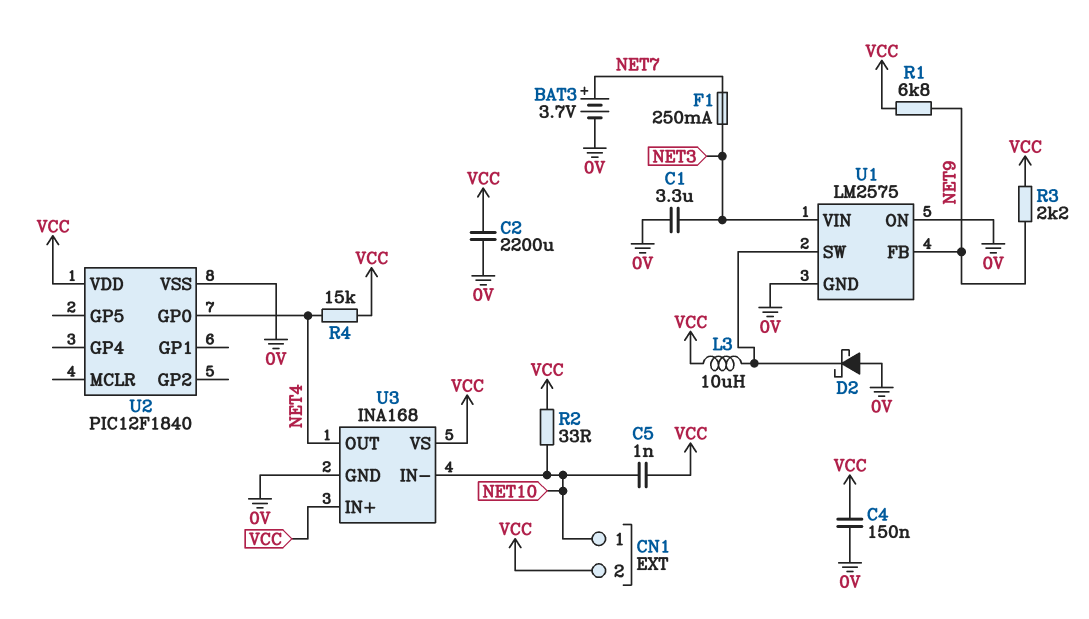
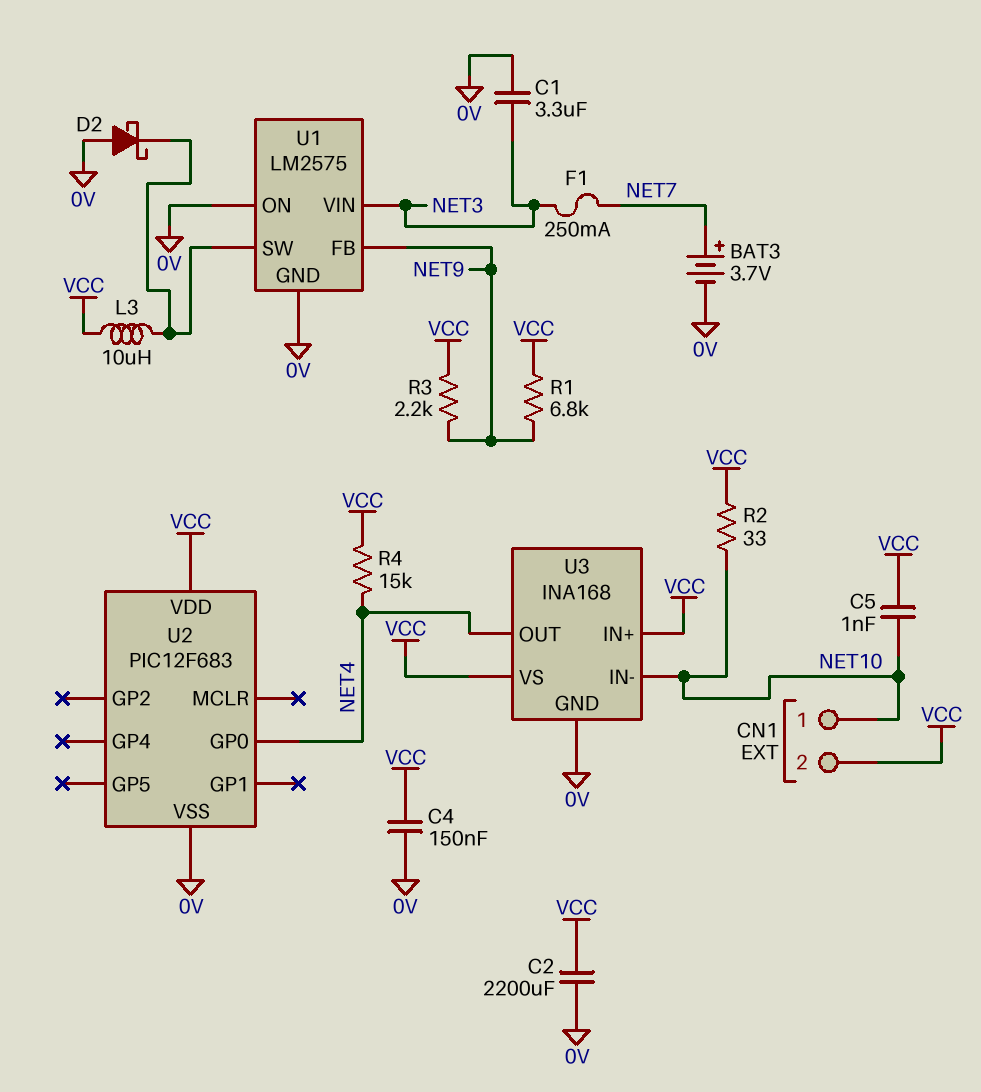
U2: PIC12F1840 -> PIC12F683

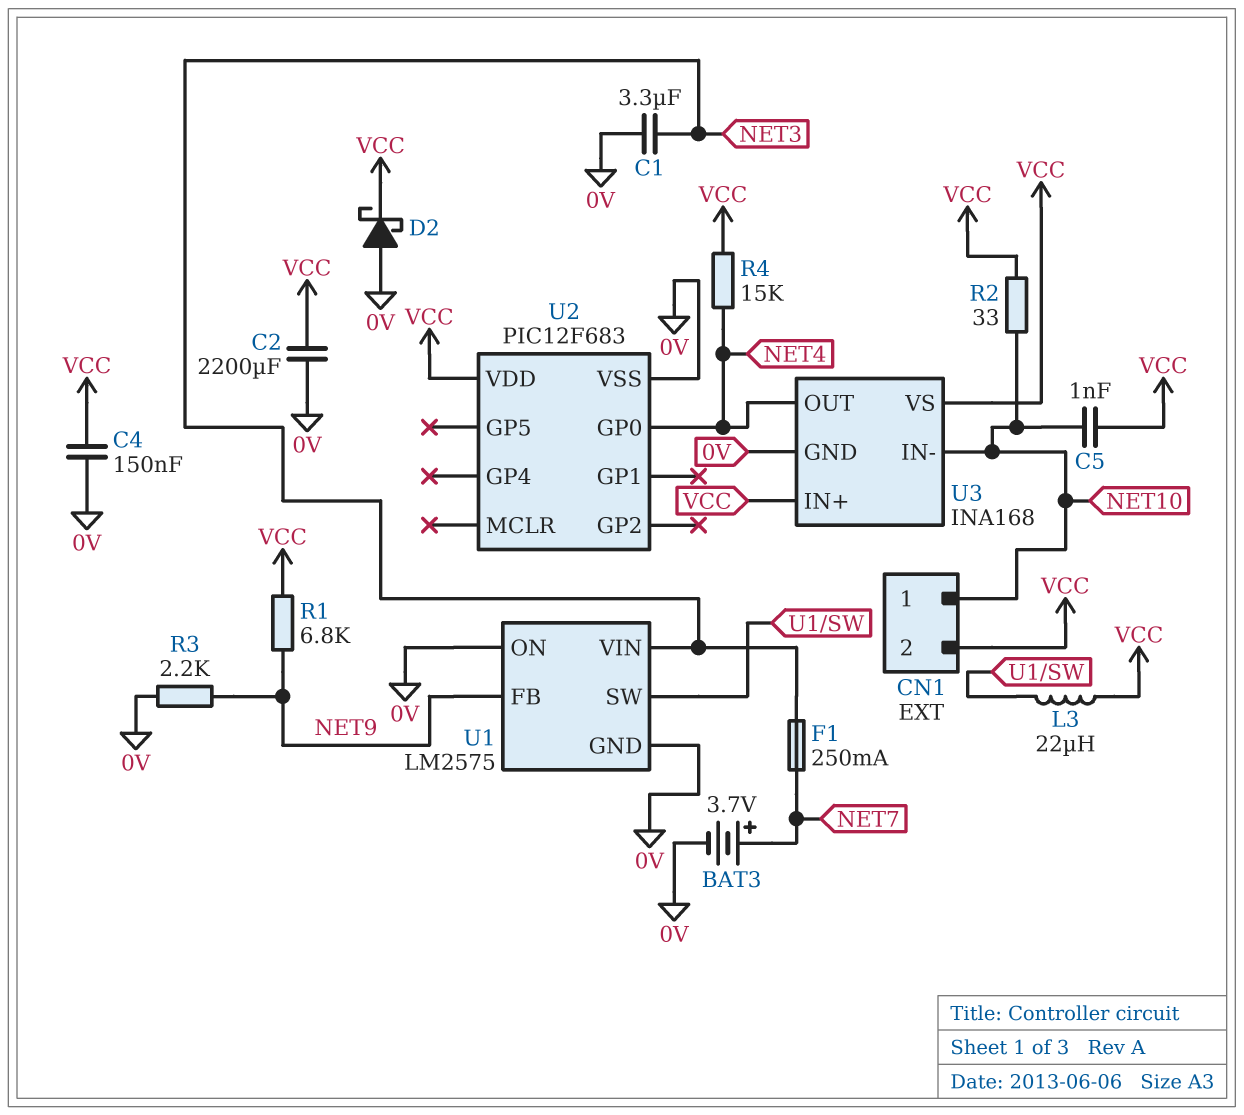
D2: schottky (A 0V, K U1/SW) -> schottky (A 0V, K VCC)
L3: 10uH (U1/SW, VCC) -> 22uH (U1/SW, VCC)
R3: 2.2k (NET9, VCC) -> 2.2k (0V, NET9)

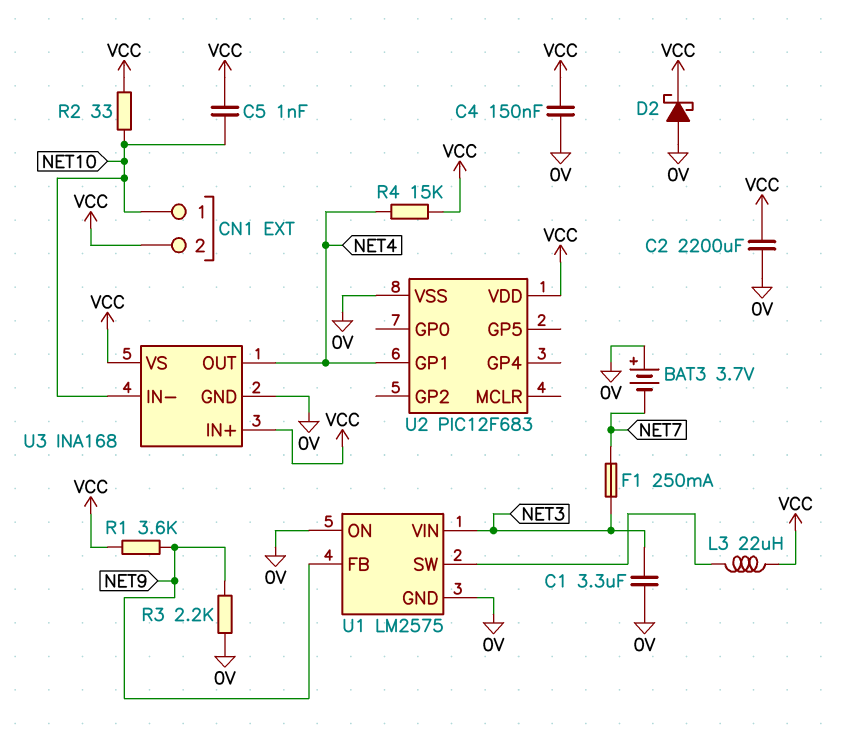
BAT3: 3.7V (plus NET7, minus 0V) -> 3.7V (plus 0V, minus NET7)
R1: 6.8k (NET9, VCC) -> 3.6k (NET9, VCC)
U2 pin GP0: NET4 -> none
U2 pin GP1: none -> NET4

